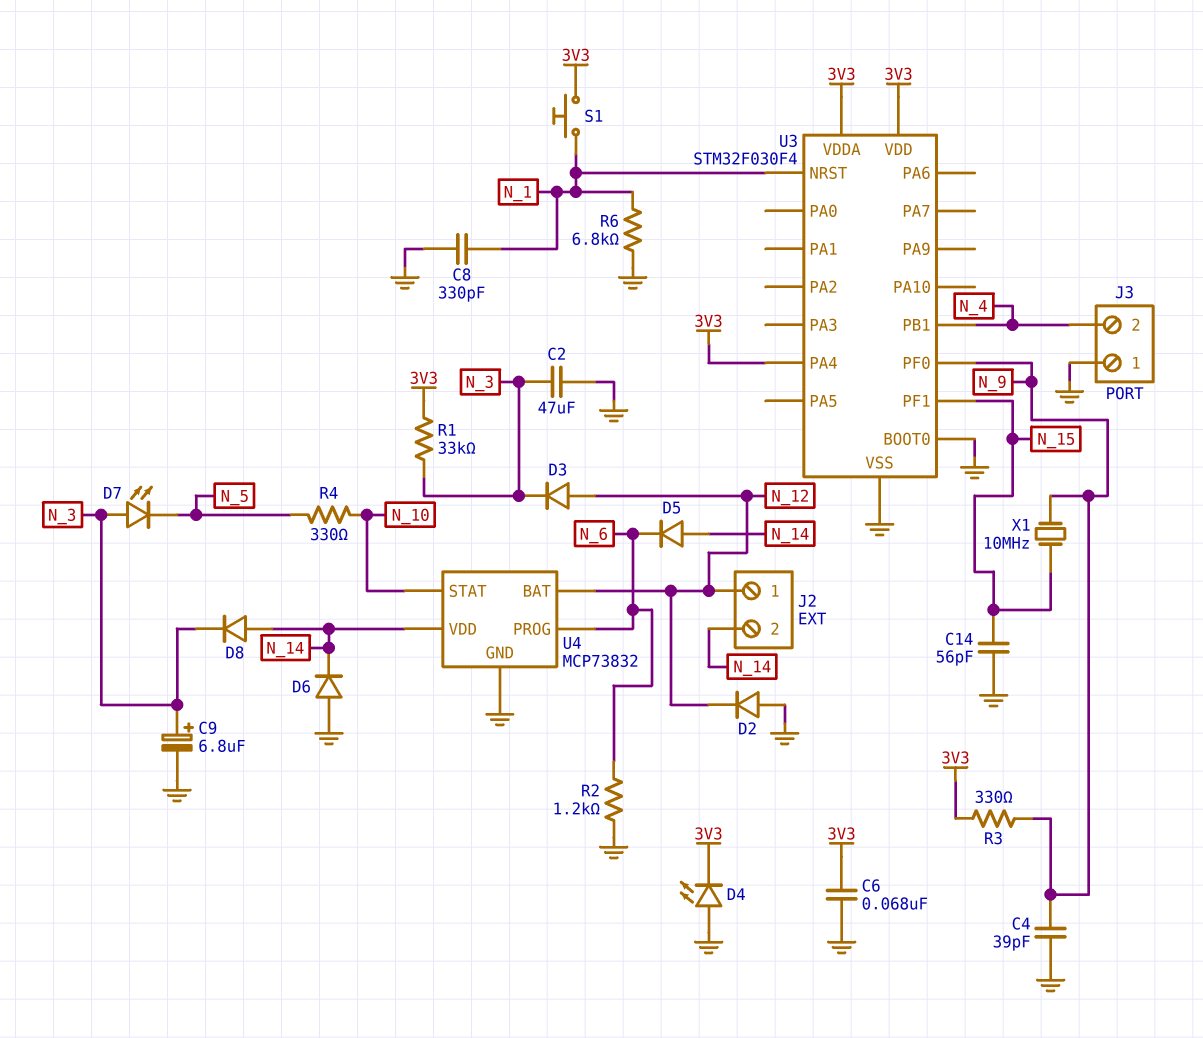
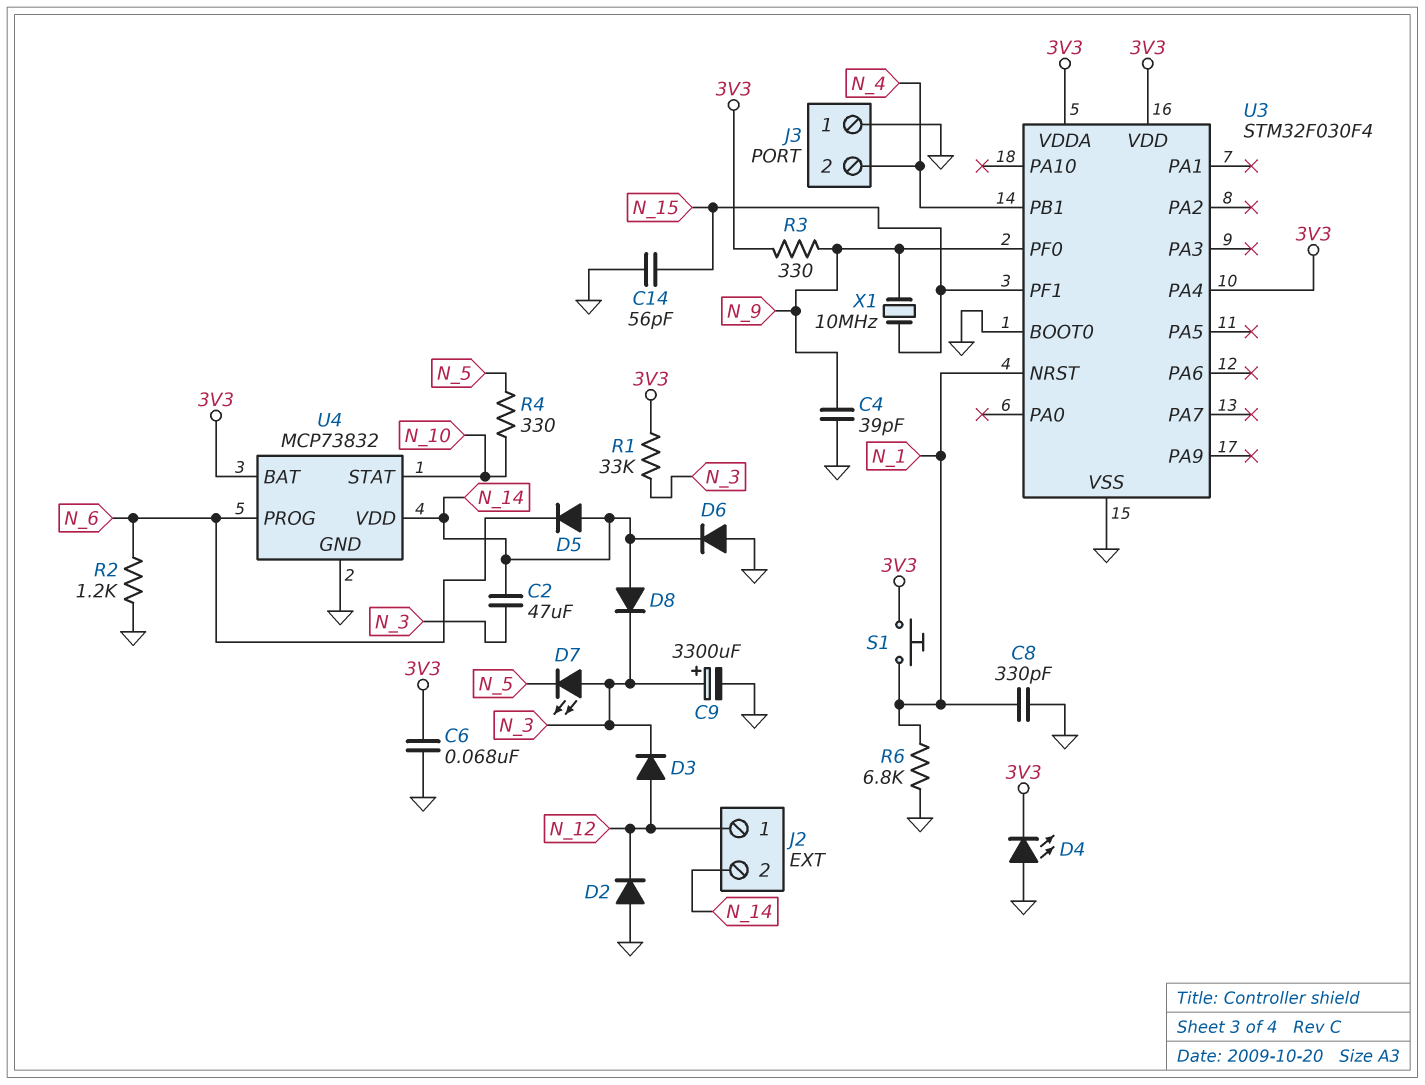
C2: 47uF (GND, N_3) -> 47uF (N_3, N_14)
C9: 6.8uF (plus N_3, minus GND) -> 3300uF (plus N_3, minus GND)
U4 pin BAT: N_12 -> 3V3

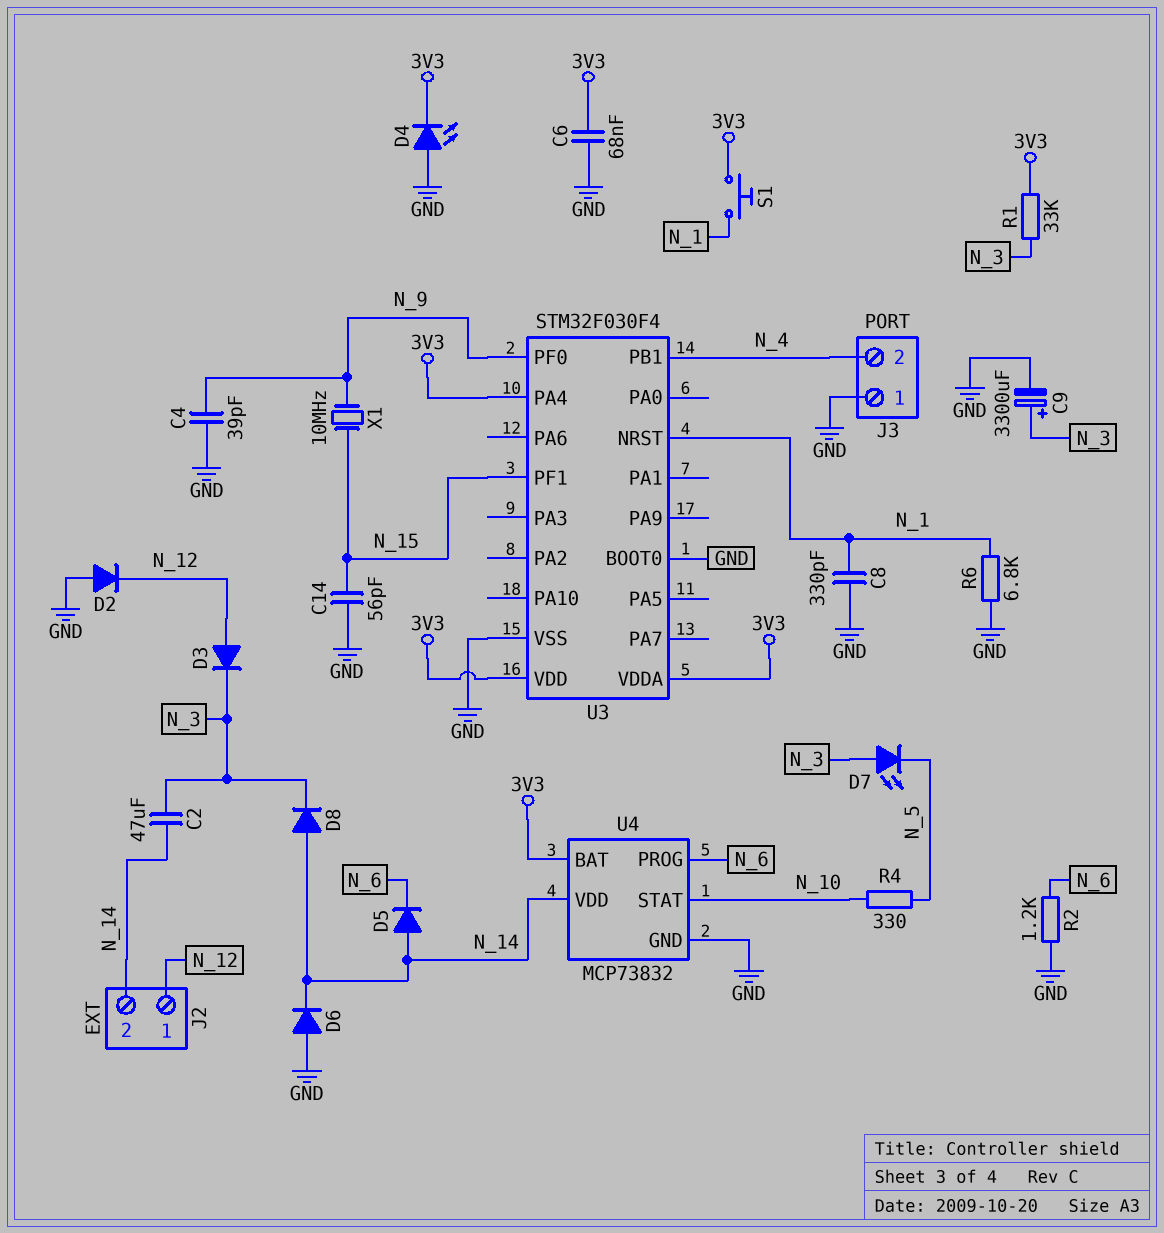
R3: 330 (3V3, N_9) -> none

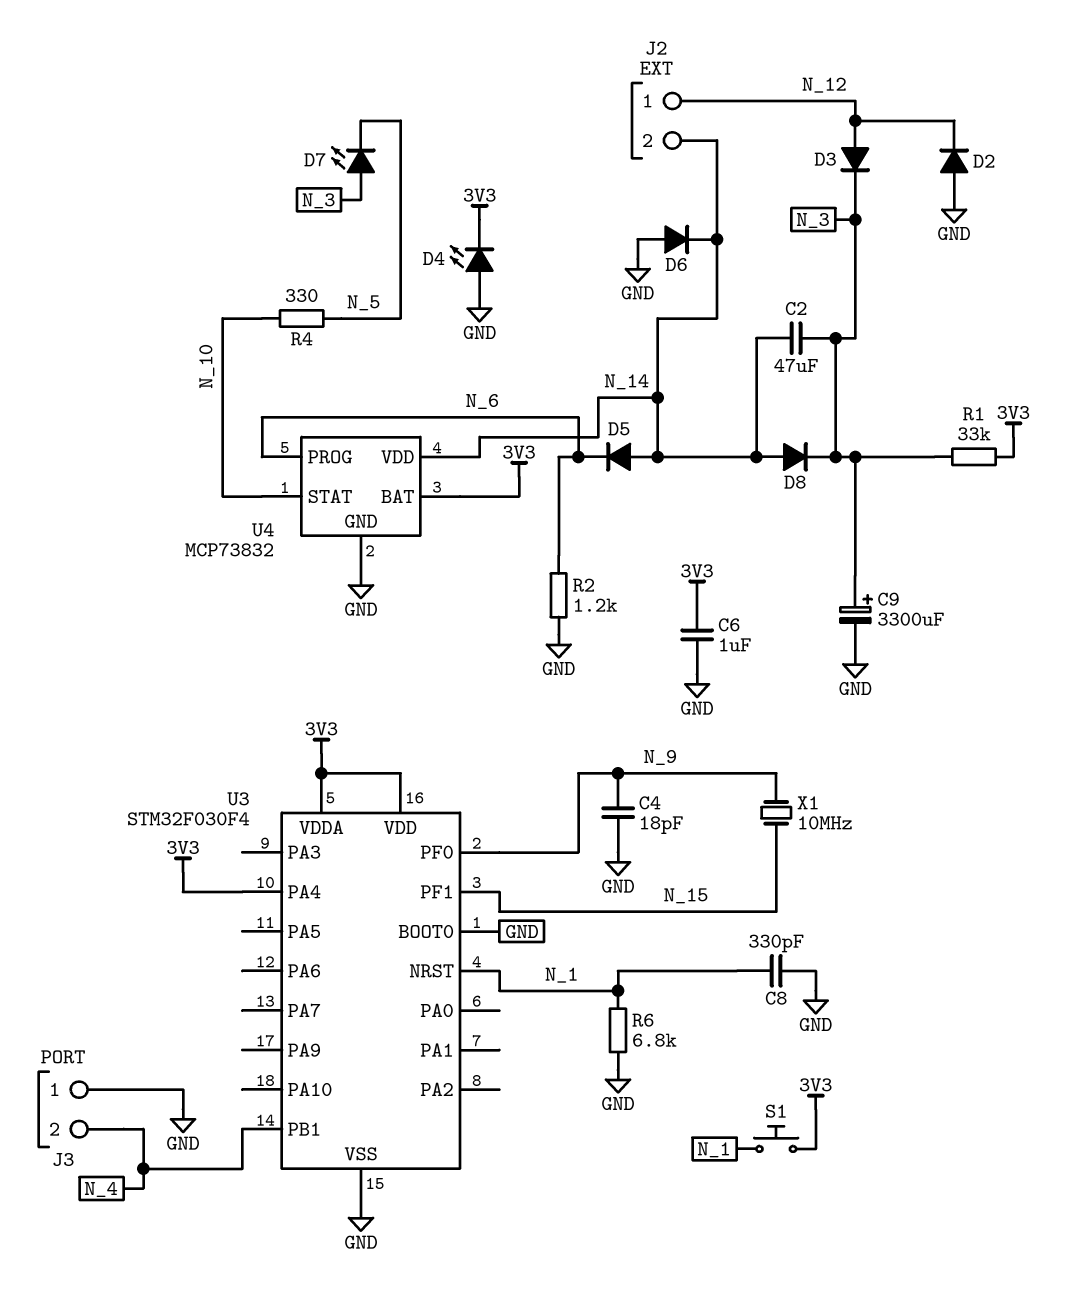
C4: 39pF (GND, N_9) -> 18pF (GND, N_9)
C6: 68nF (3V3, GND) -> 1uF (3V3, GND)
C14: 56pF (GND, N_15) -> none

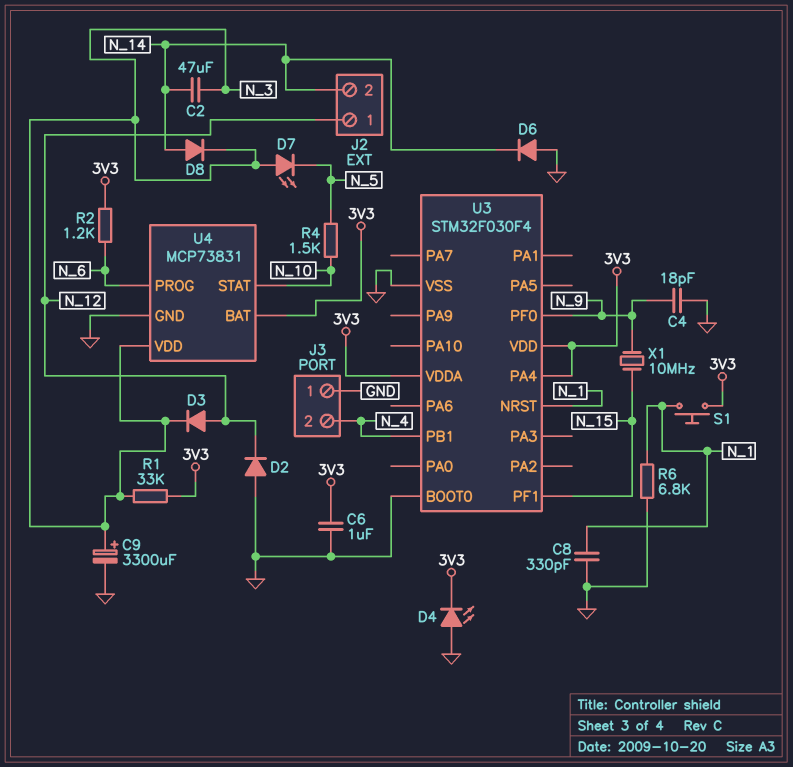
D5: diode (A N_14, K N_6) -> none
R2: 1.2k (GND, N_6) -> 1.2k (3V3, N_6)
R4: 330 (N_5, N_10) -> 1.5k (N_5, N_10)
U4: MCP73832 -> MCP73831
U4 pin VDD: N_14 -> N_3

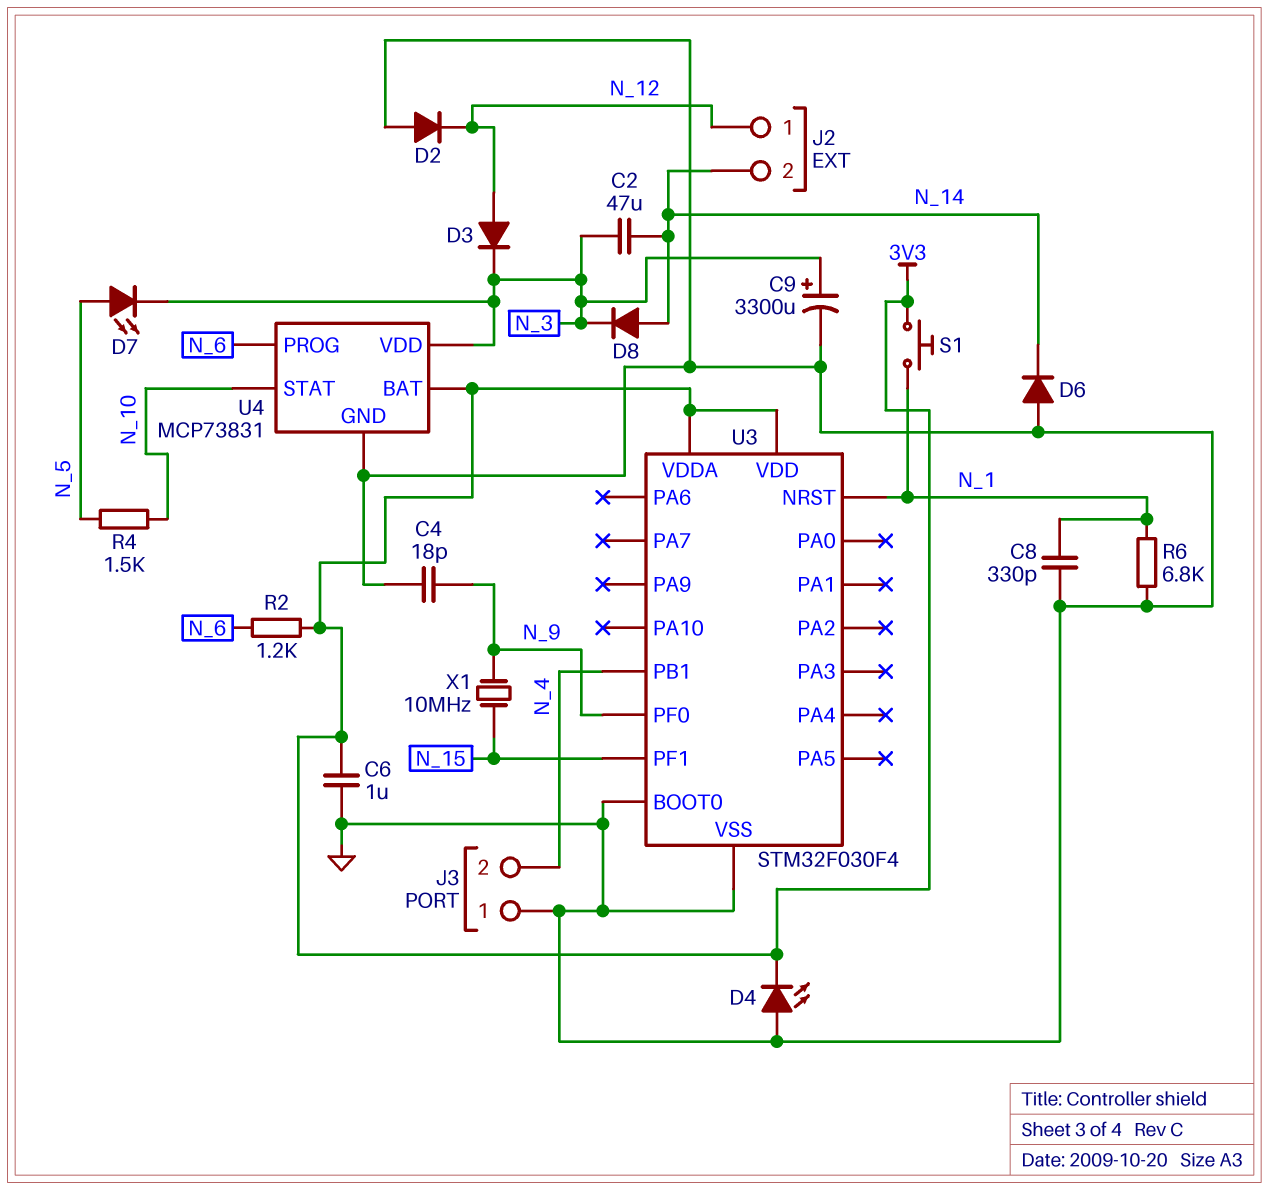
D7: LED (A N_3, K N_5) -> LED (A N_5, K N_3)
R1: 33k (3V3, N_3) -> none
U3 pin PA4: 3V3 -> none

